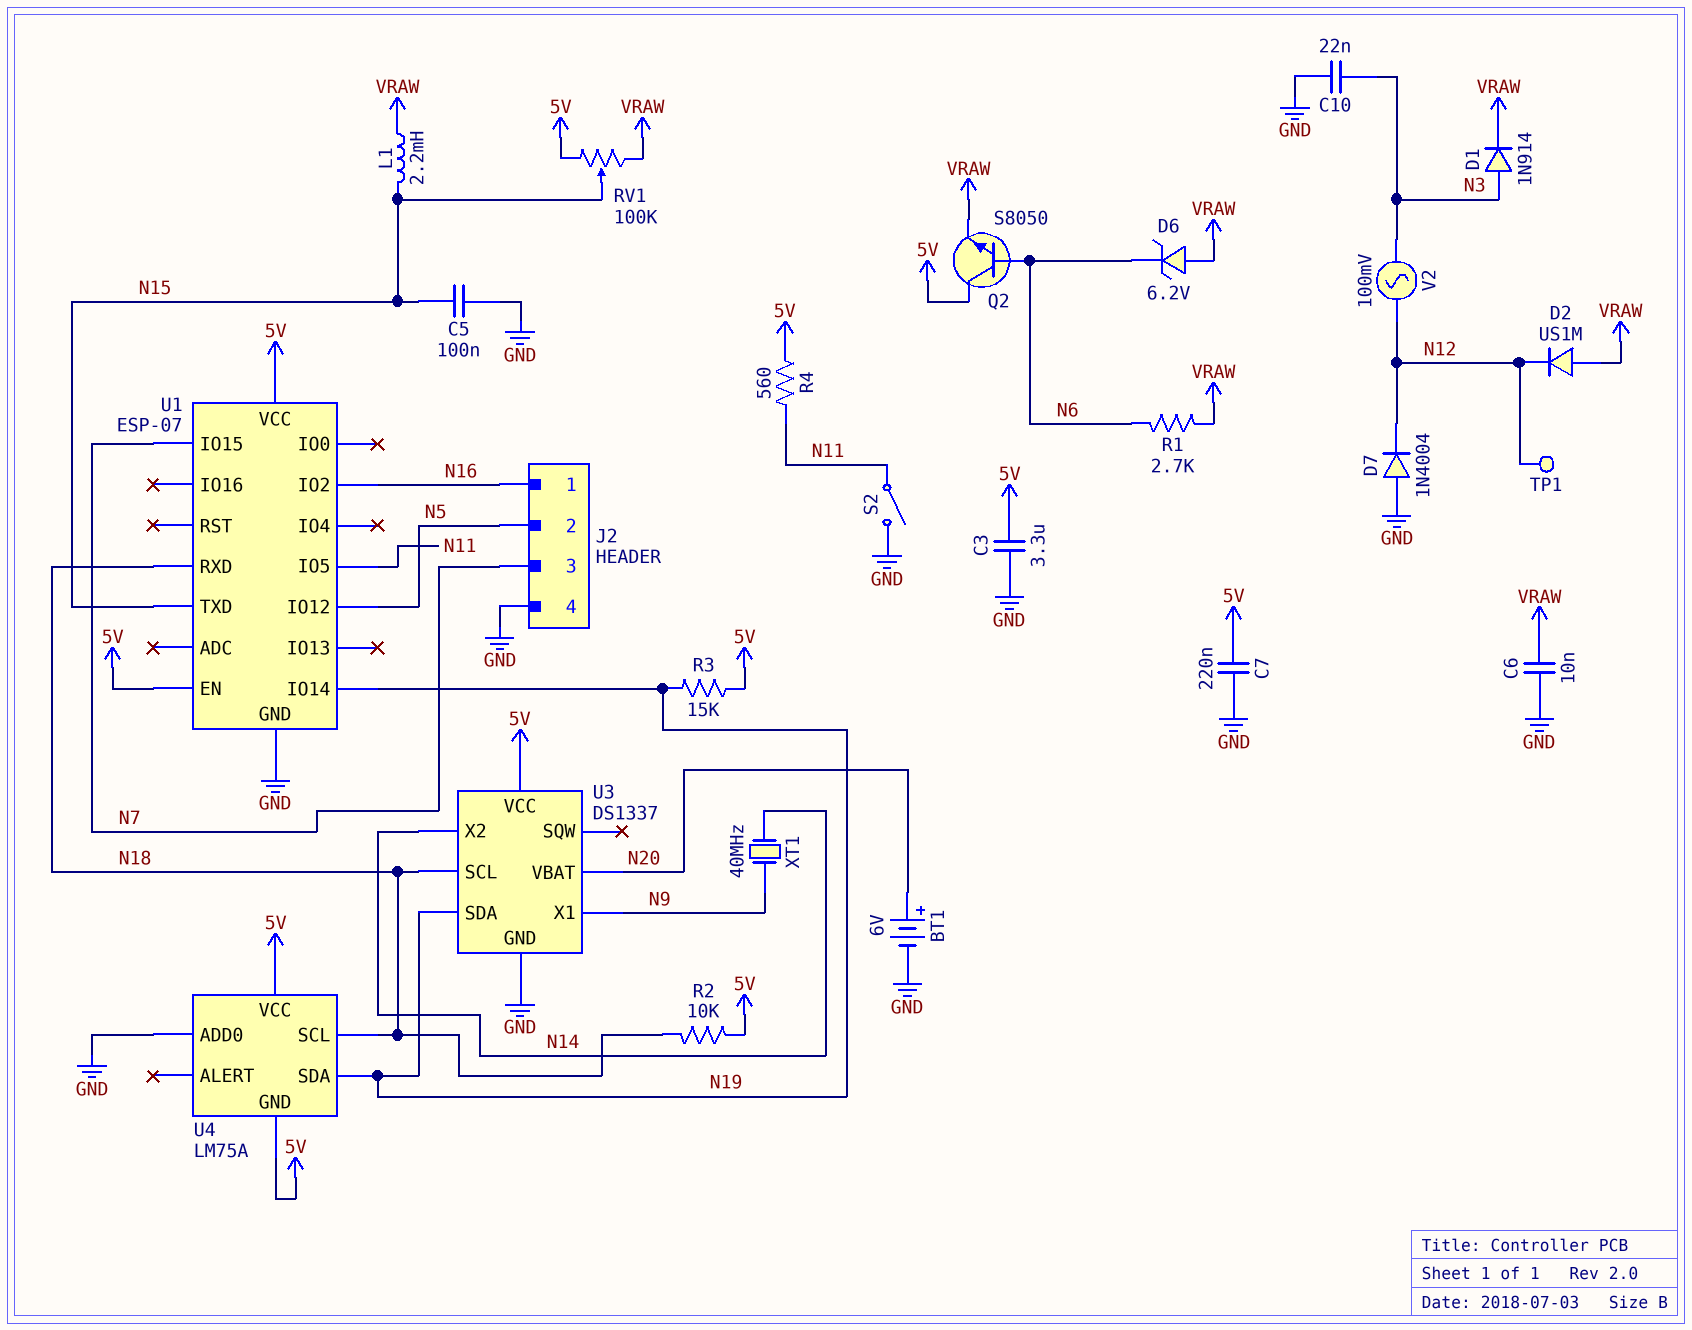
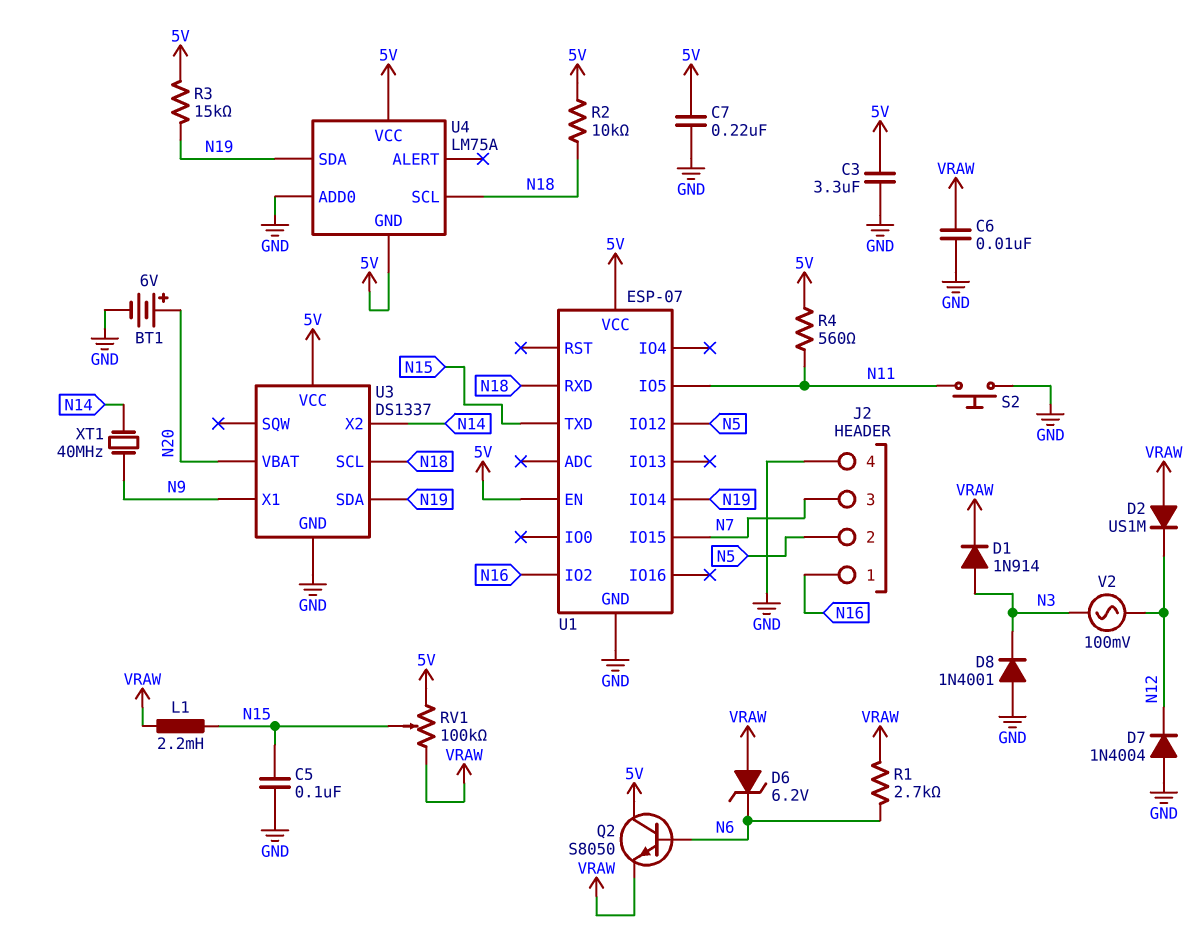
C10: 22nF (GND, N3) -> none
D8: none -> diode 1N4001 (A GND, K N3)
S2: switch (GND, N11) -> button (GND, N11)
TP1: test point (N12) -> none

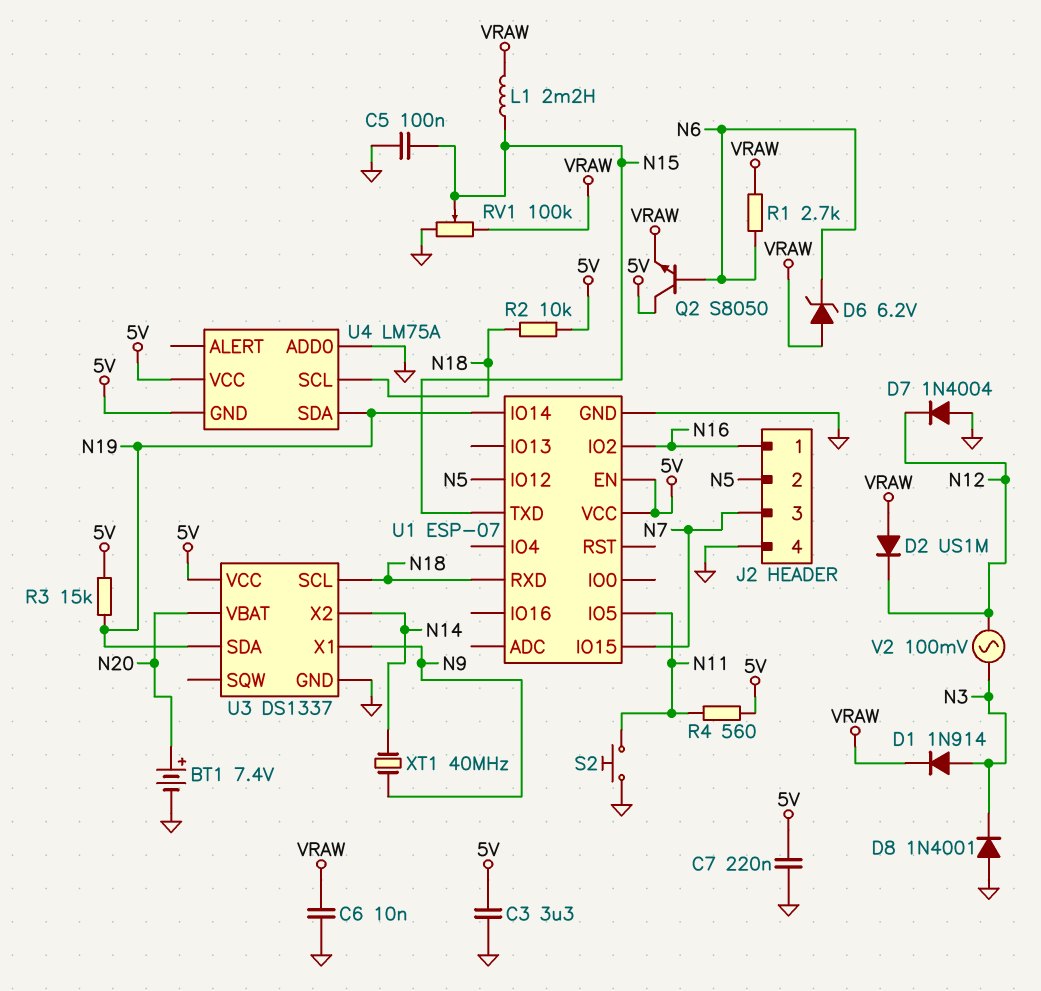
BT1: 6V (plus N20, minus GND) -> 7.4V (plus N20, minus GND)
RV1: 100k (5V, VRAW, wiper N15) -> 100k (GND, VRAW, wiper N15)

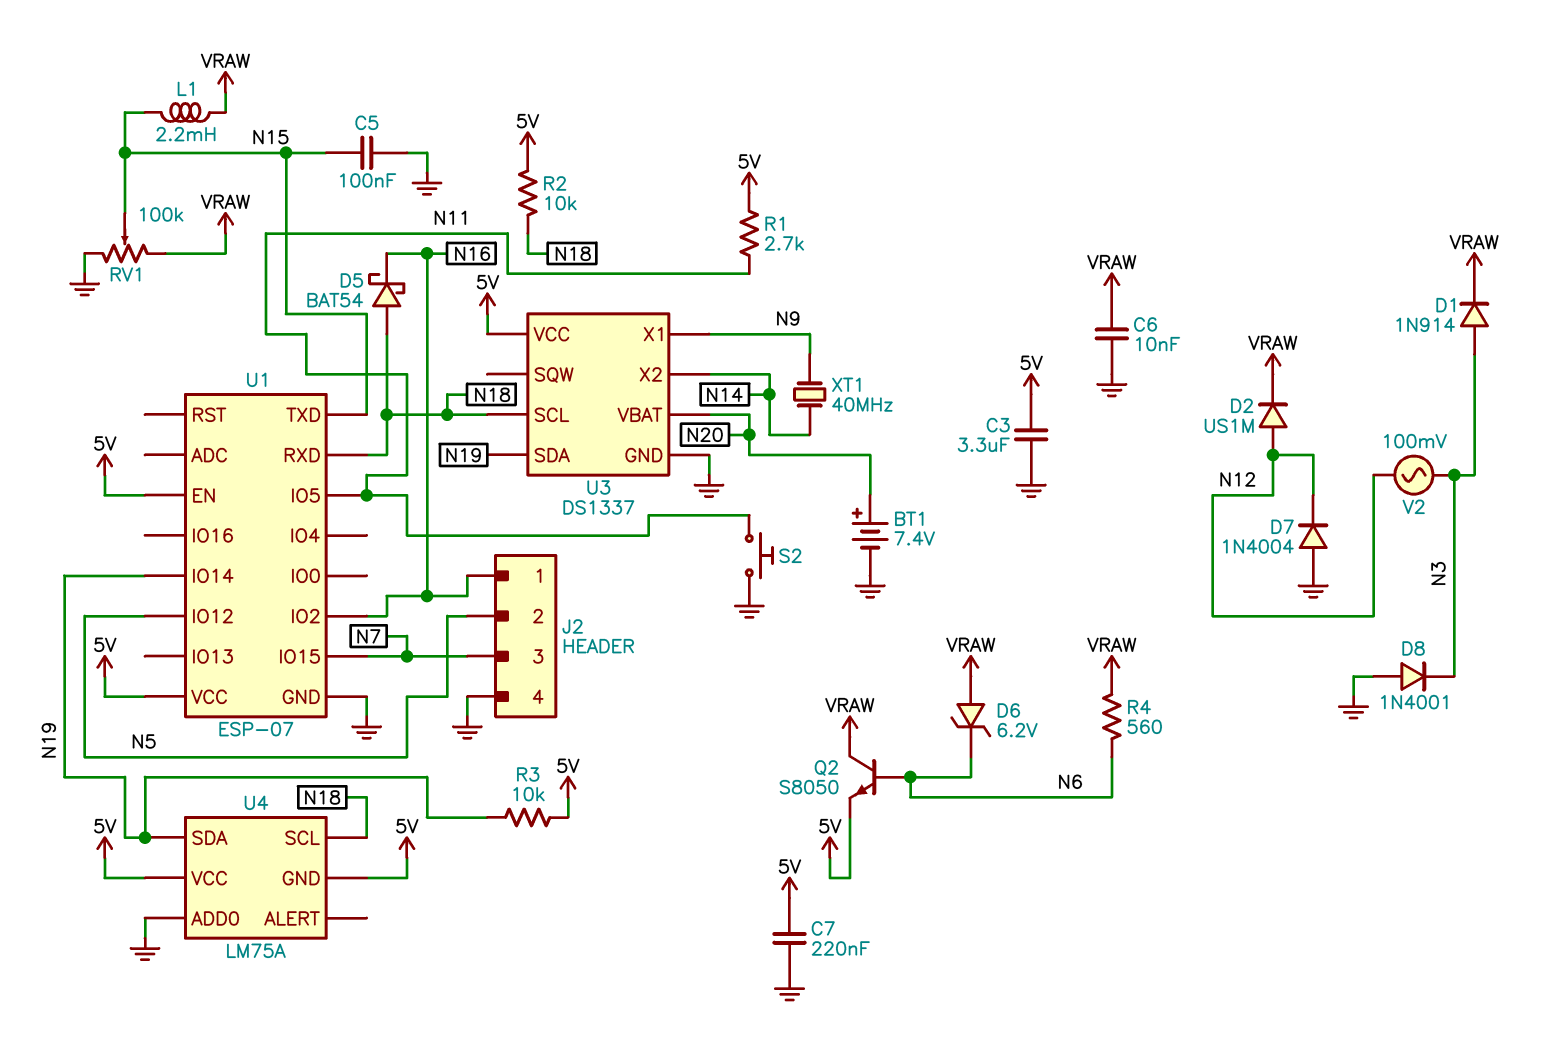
D2: diode US1M (A VRAW, K N12) -> diode US1M (A N12, K VRAW)
D5: none -> schottky BAT54 (A N18, K N16)
Q2: NPN S8050 (B N6, C 5V, E VRAW) -> NPN S8050 (B N6, C VRAW, E 5V)
R1: 2.7k (N6, VRAW) -> 2.7k (5V, N11)
R3: 15k (5V, N19) -> 10k (5V, N19)
R4: 560 (5V, N11) -> 560 (N6, VRAW)

